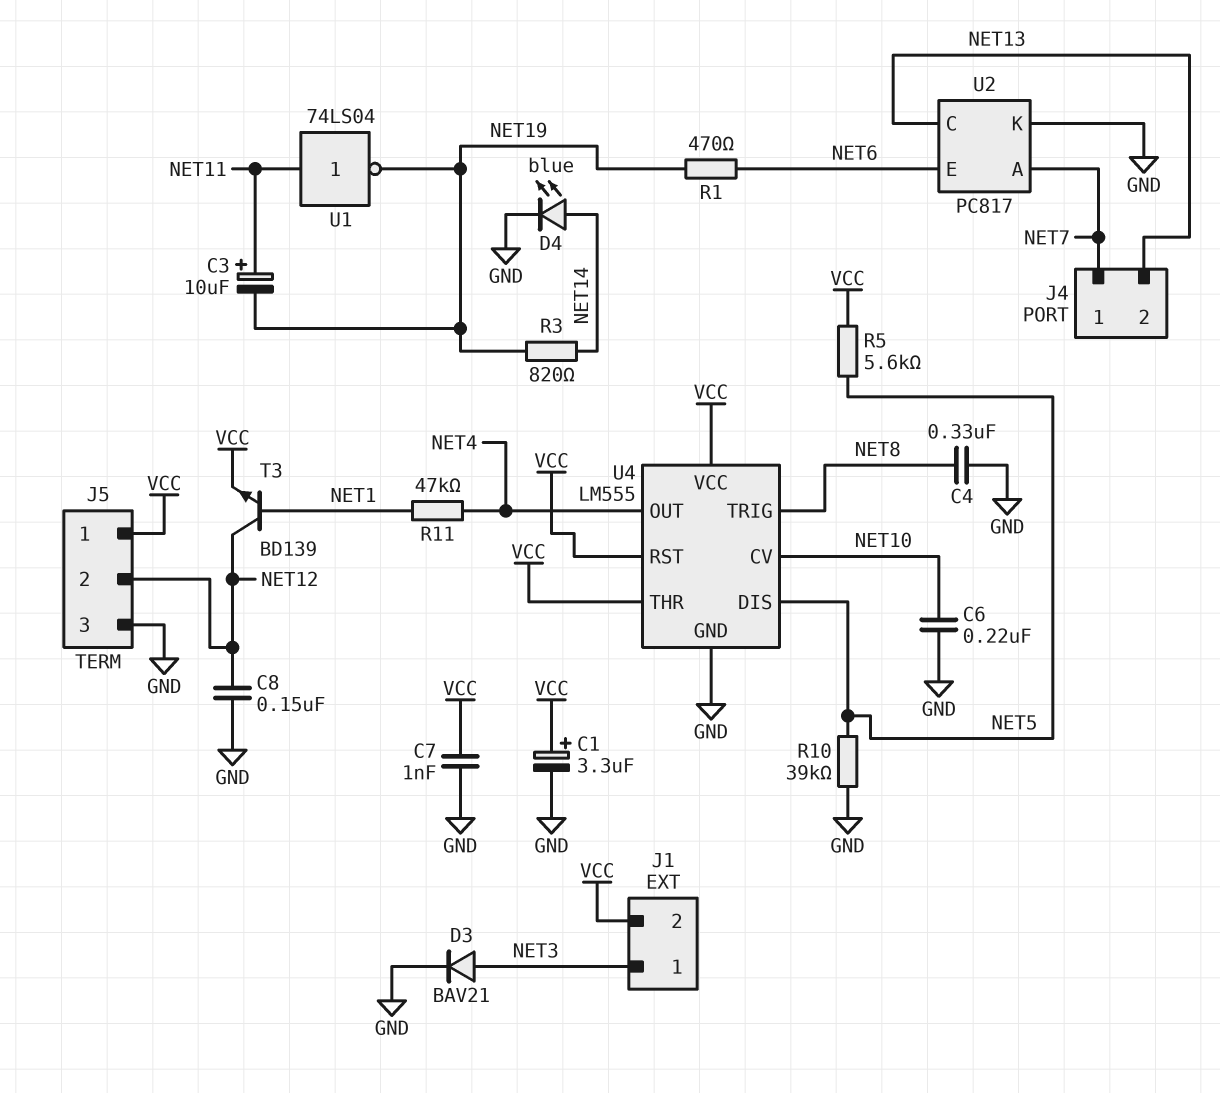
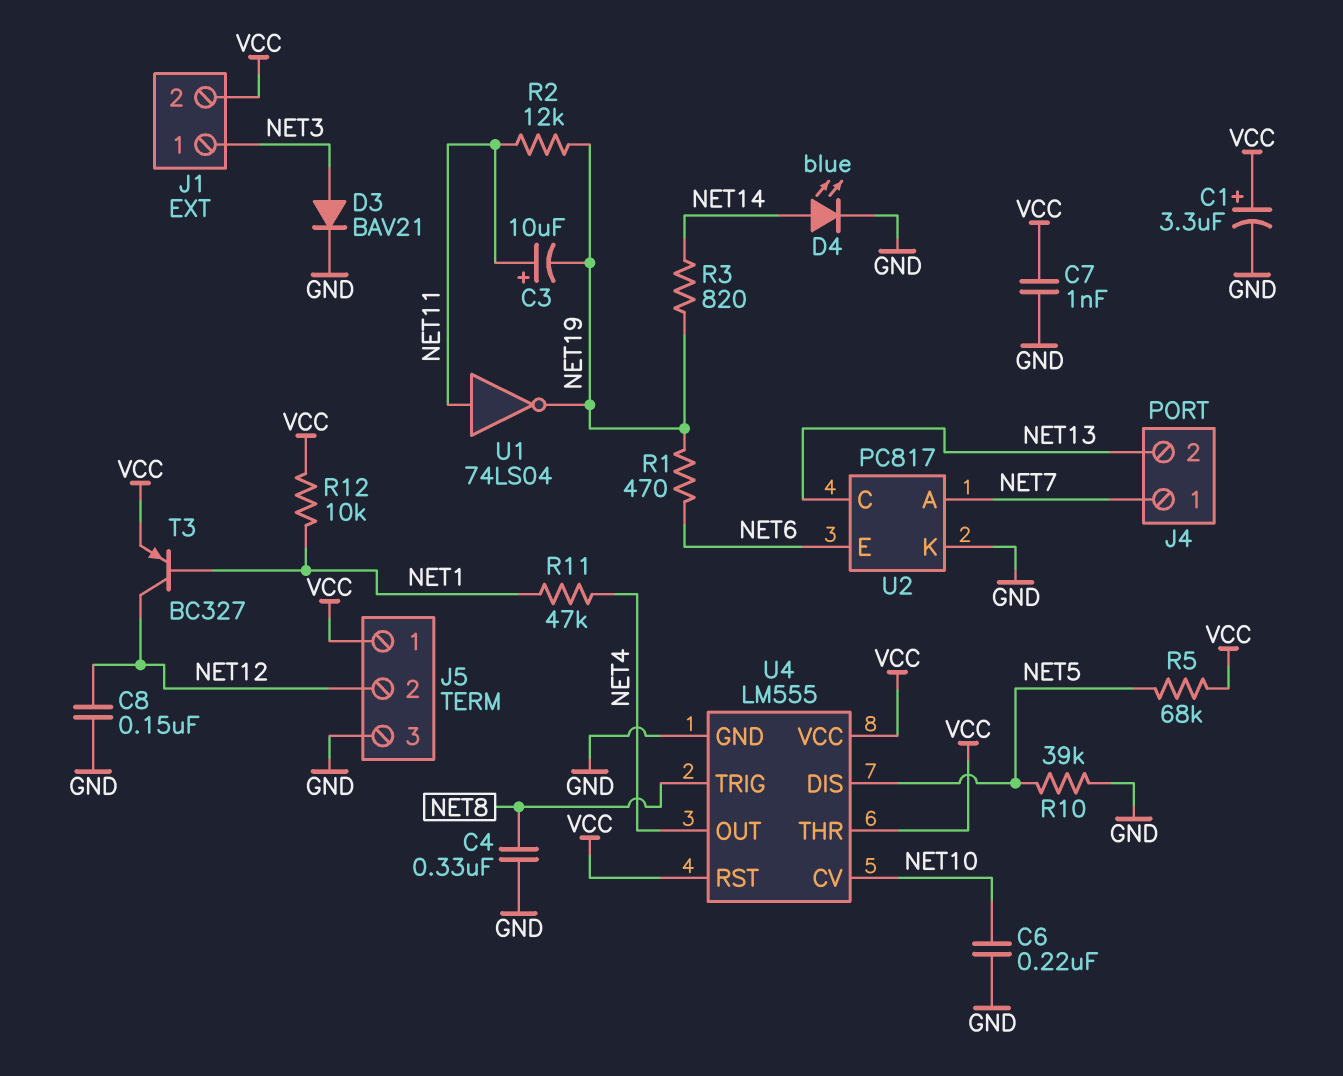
R2: none -> 12k (NET11, NET19)
R5: 5.6k (NET5, VCC) -> 68k (NET5, VCC)
R12: none -> 10k (NET1, VCC)
T3: NPN BD139 (B NET1, C NET12, E VCC) -> PNP BC327 (B NET1, C NET12, E VCC)

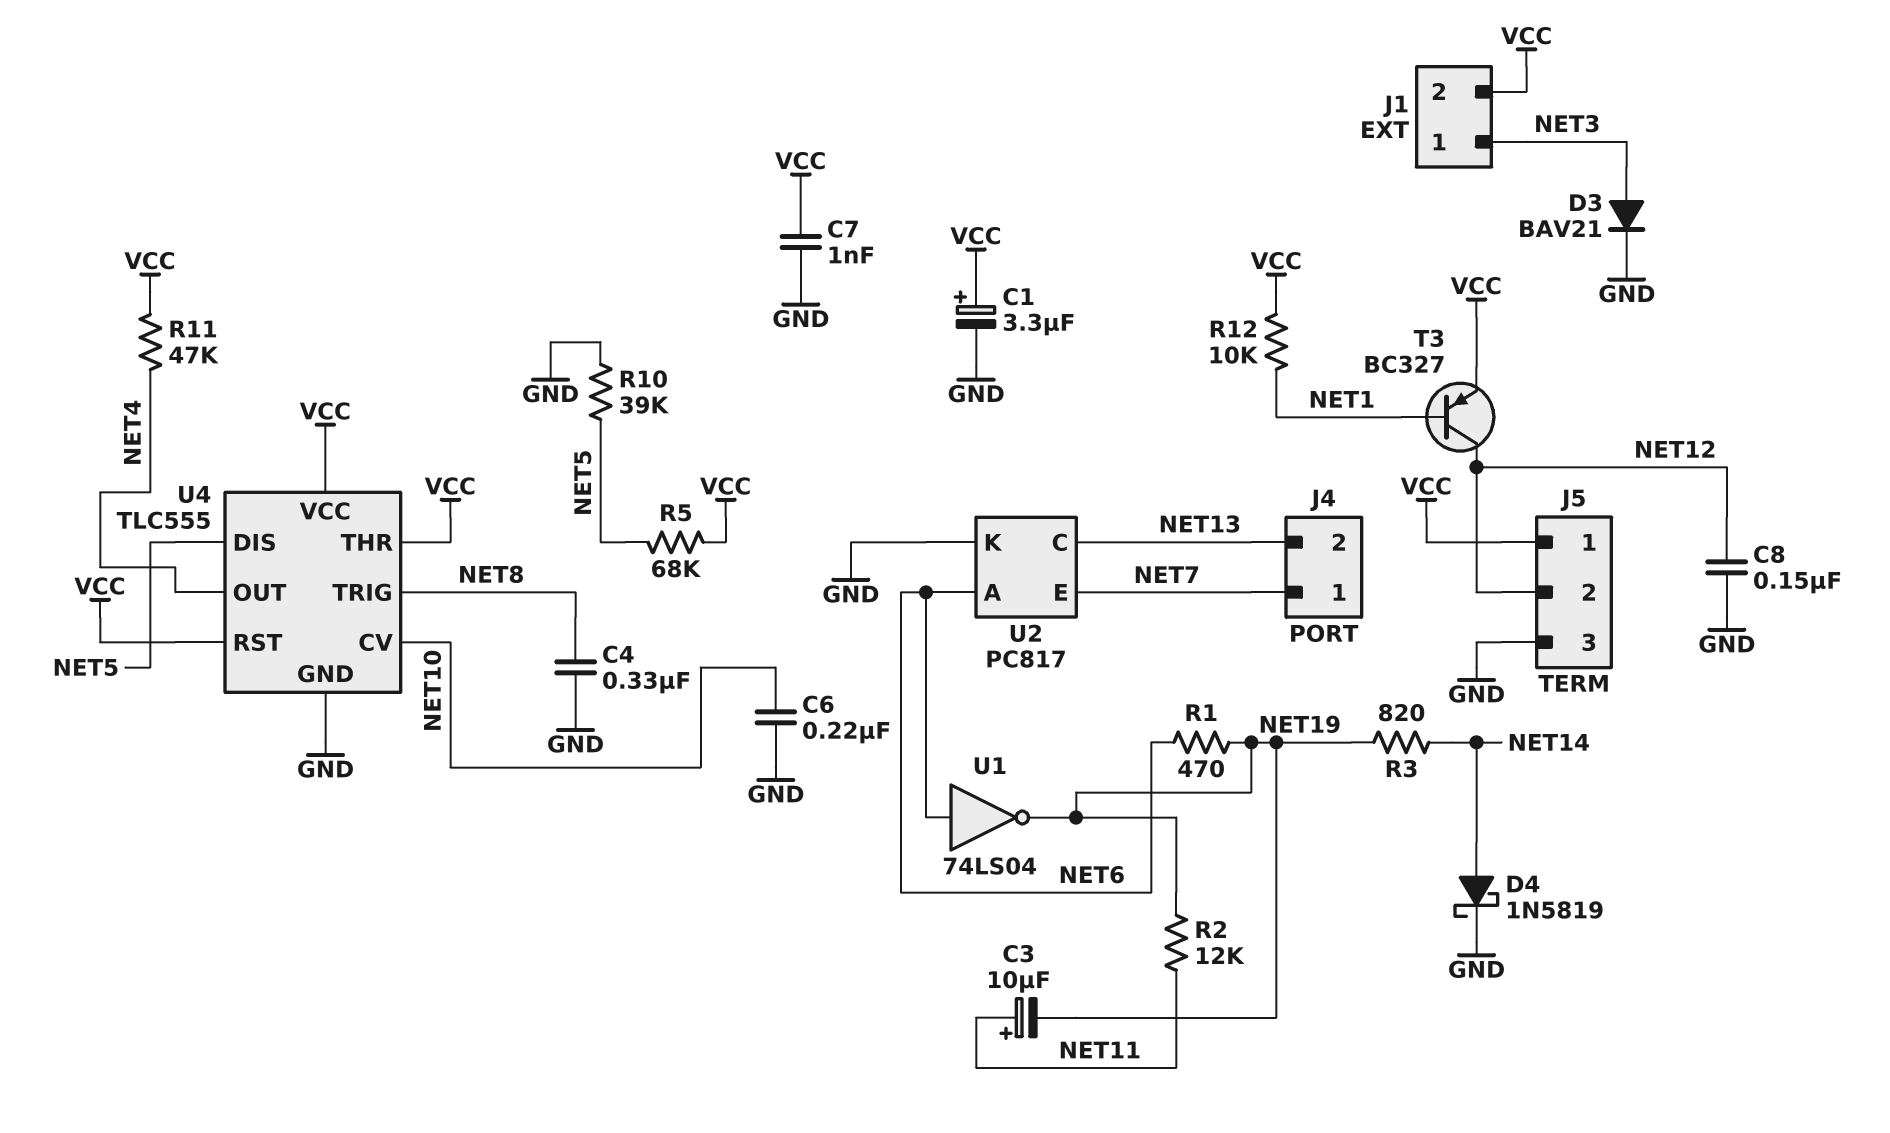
D4: LED blue (A NET14, K GND) -> schottky 1N5819 (A NET14, K GND)
R11: 47k (NET1, NET4) -> 47k (NET4, VCC)
U1: NOT 74LS04 (in NET11, out NET19) -> NOT 74LS04 (in NET6, out NET19)
U2 pin A: NET7 -> NET6
U2 pin E: NET6 -> NET7
U4: LM555 -> TLC555

